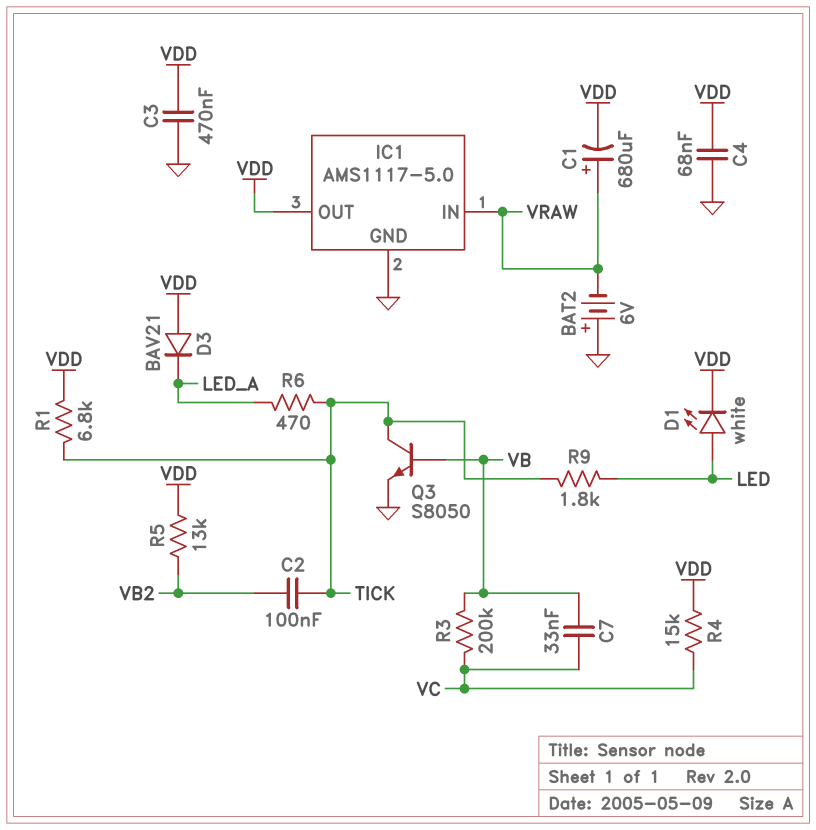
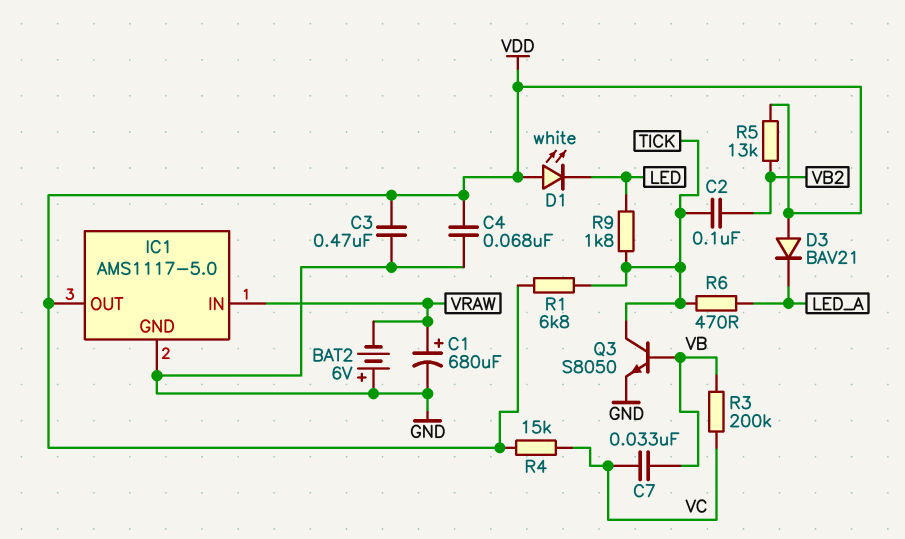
C1: 680uF (plus VRAW, minus VDD) -> 680uF (plus VRAW, minus GND)
D1: LED white (A LED, K VDD) -> LED white (A VDD, K LED)

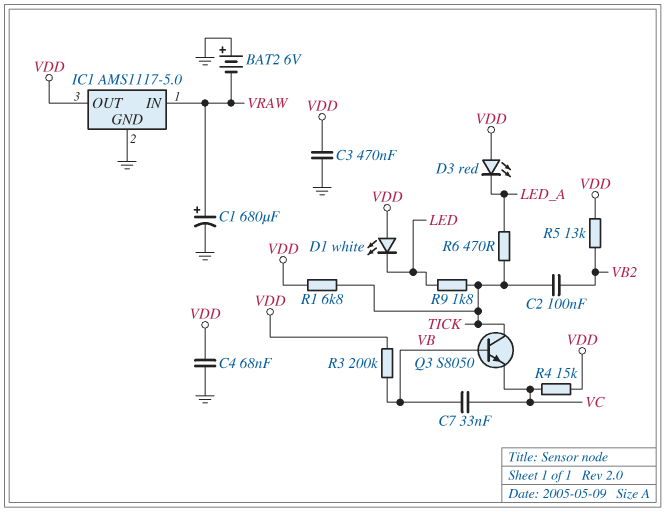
D3: diode BAV21 (A VDD, K LED_A) -> LED red (A VDD, K LED_A)
Q3: NPN S8050 (B VB, C TICK, E GND) -> NPN S8050 (B VB, C TICK, E VC)
R3: 200k (VB, VC) -> 200k (VB, VDD)

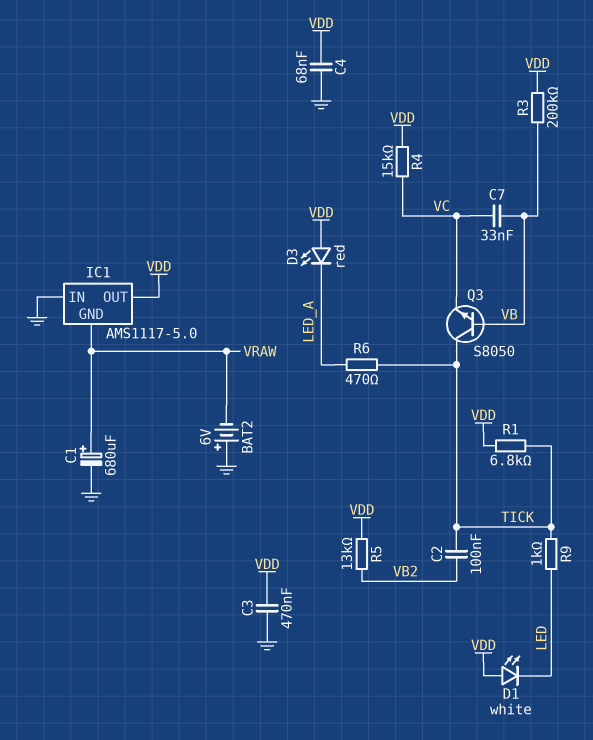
IC1 pin GND: GND -> VRAW
IC1 pin IN: VRAW -> GND
R9: 1.8k (LED, TICK) -> 1k (LED, TICK)

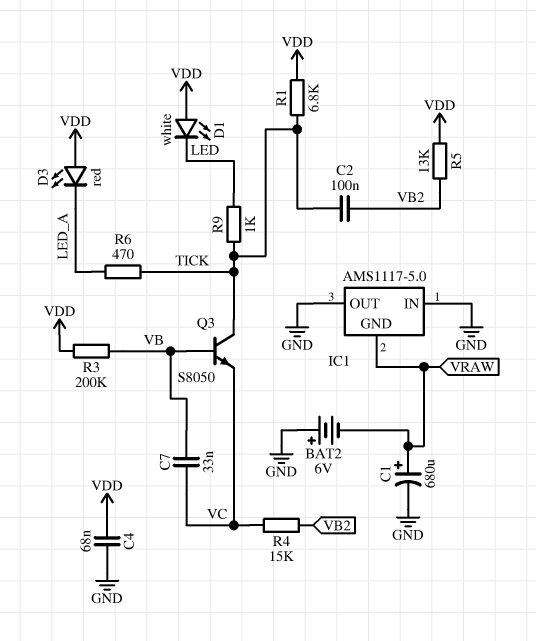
C3: 470nF (GND, VDD) -> none
IC1 pin OUT: VDD -> GND
R4: 15k (VC, VDD) -> 15k (VB2, VC)

